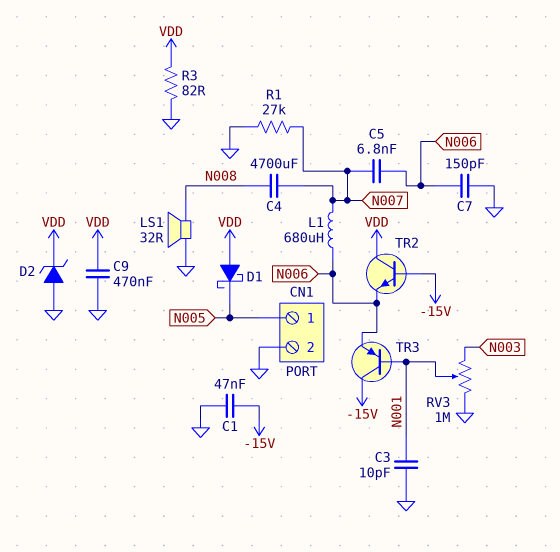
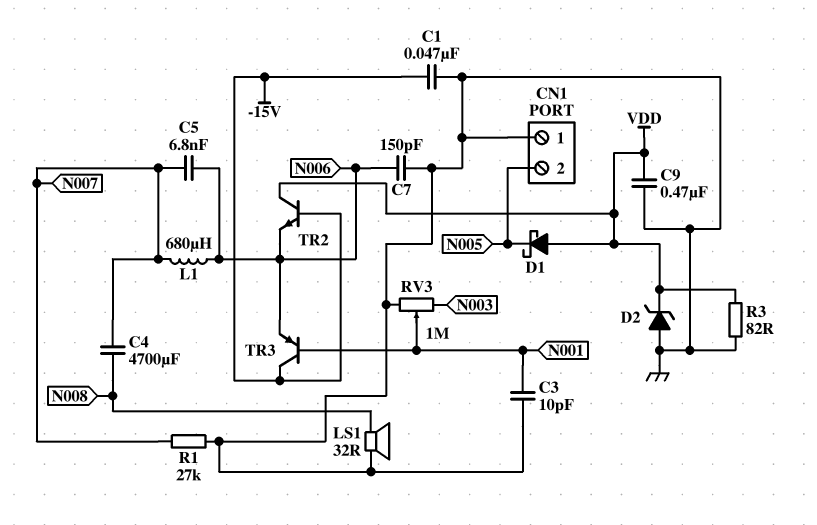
CN1 pin 1: N005 -> GND
CN1 pin 2: GND -> N005

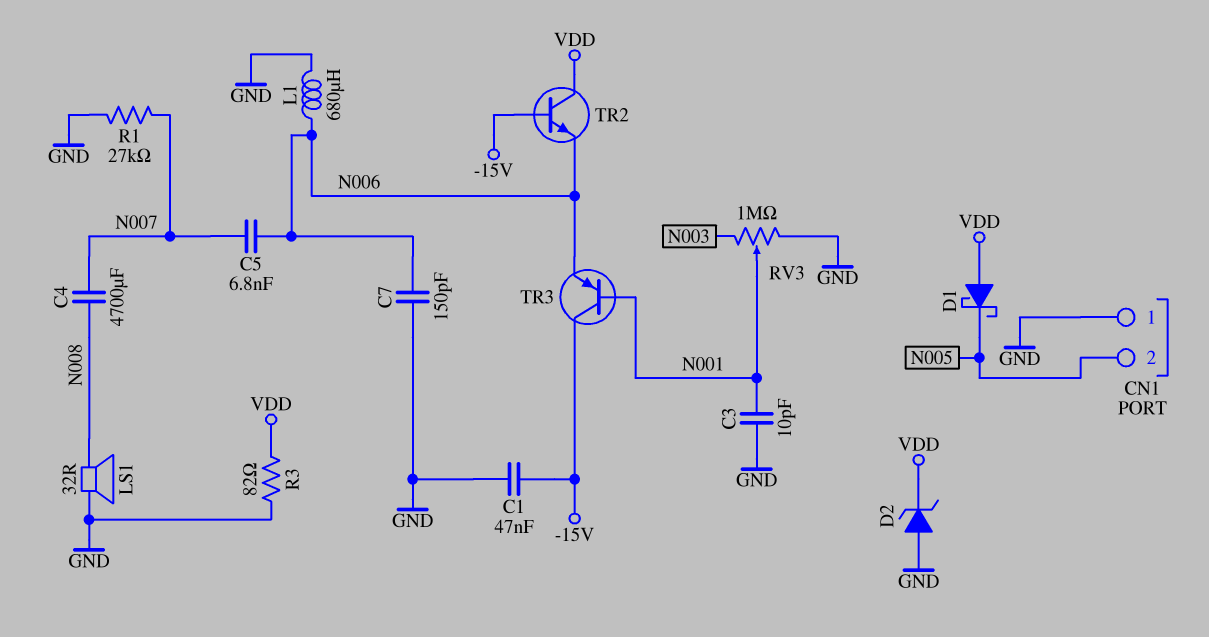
C9: 470nF (GND, VDD) -> none
L1: 680uH (N006, N007) -> 680uH (GND, N006)

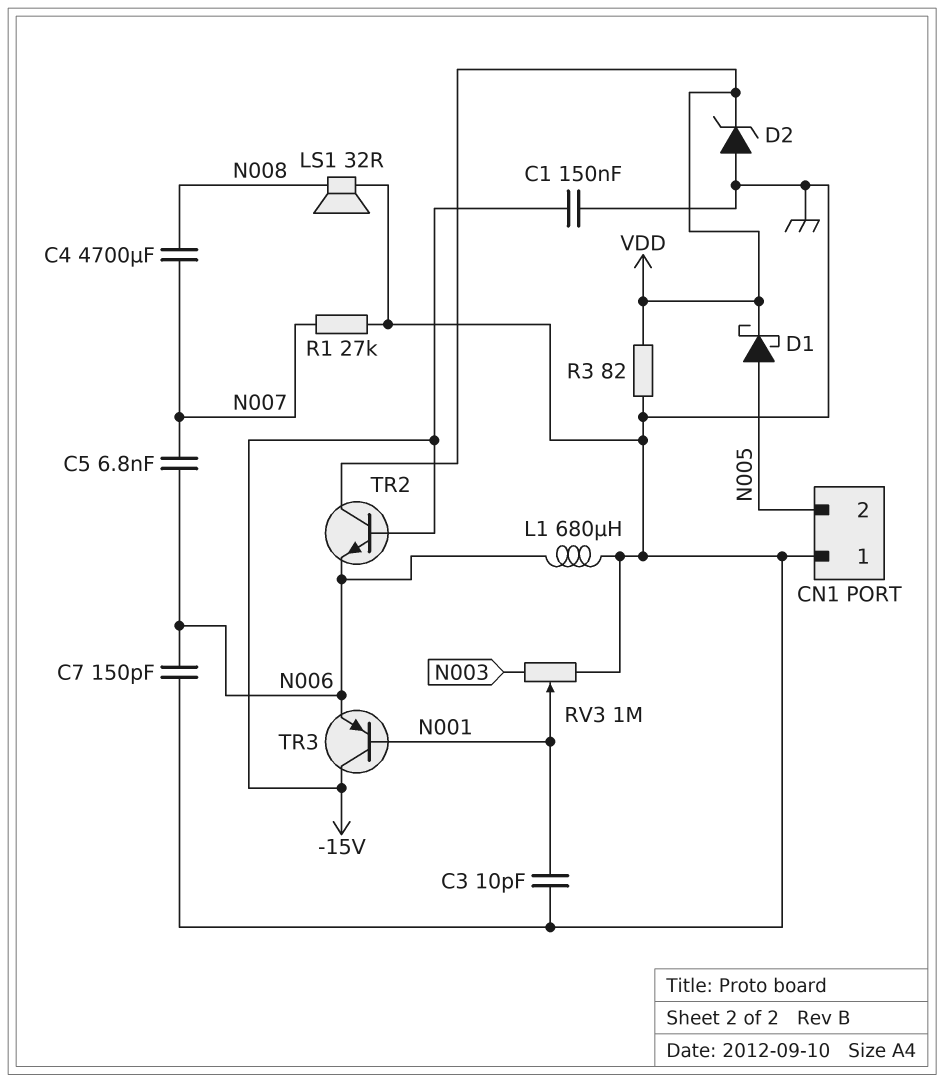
C1: 47nF (-15V, GND) -> 150nF (-15V, GND)
D1: schottky (A VDD, K N005) -> schottky (A N005, K VDD)

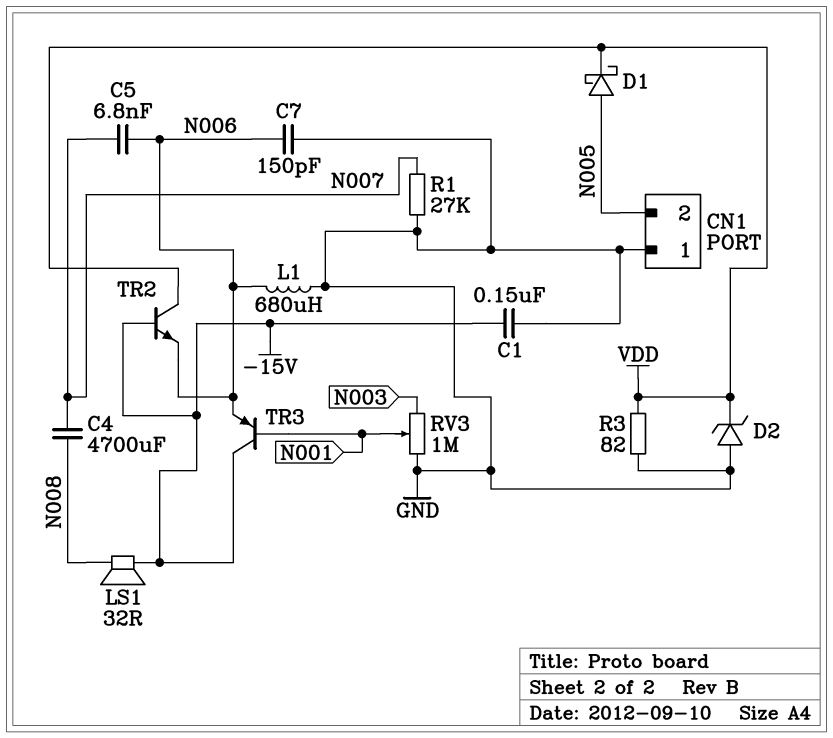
C3: 10pF (GND, N001) -> none
LS1: speaker 32R (GND, N008) -> speaker 32R (-15V, N008)

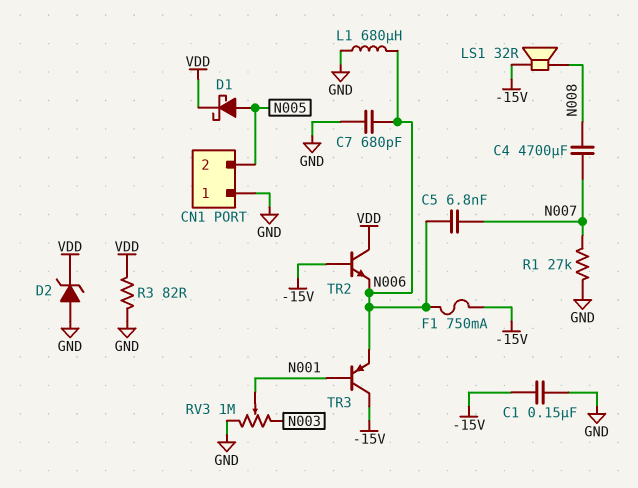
C7: 150pF (GND, N006) -> 680pF (GND, N006)
F1: none -> 750mA (-15V, N006)

